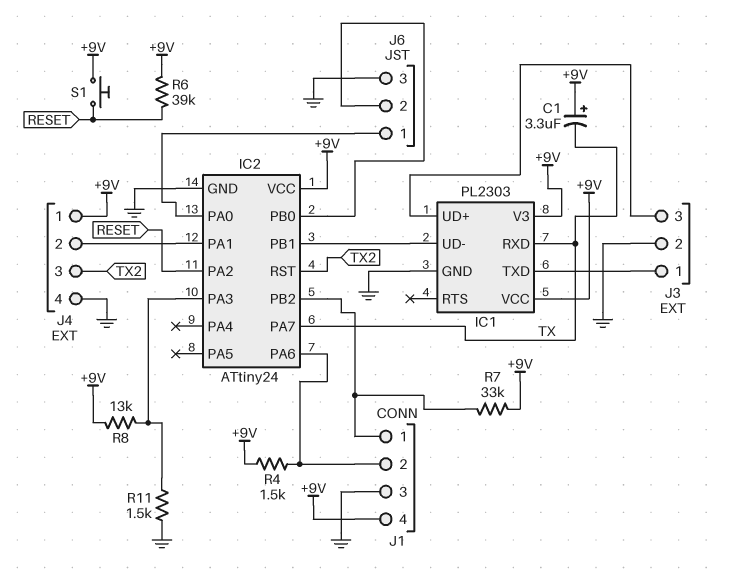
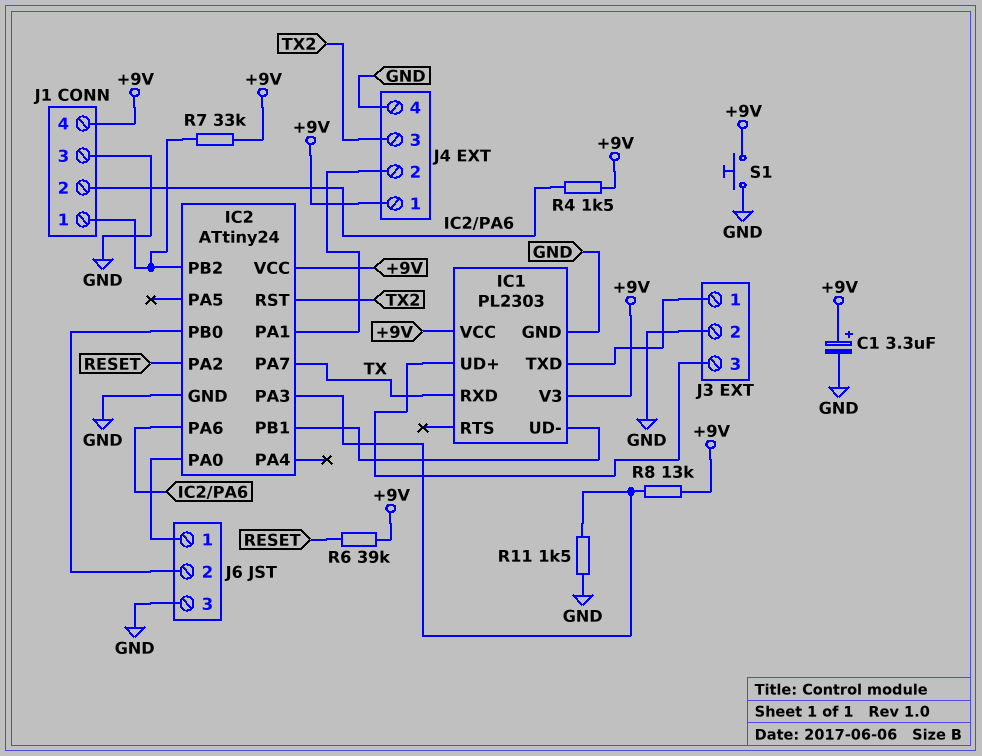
C1: 3.3uF (plus +9V, minus TX) -> 3.3uF (plus +9V, minus GND)
S1: button (+9V, RESET) -> button (+9V, GND)

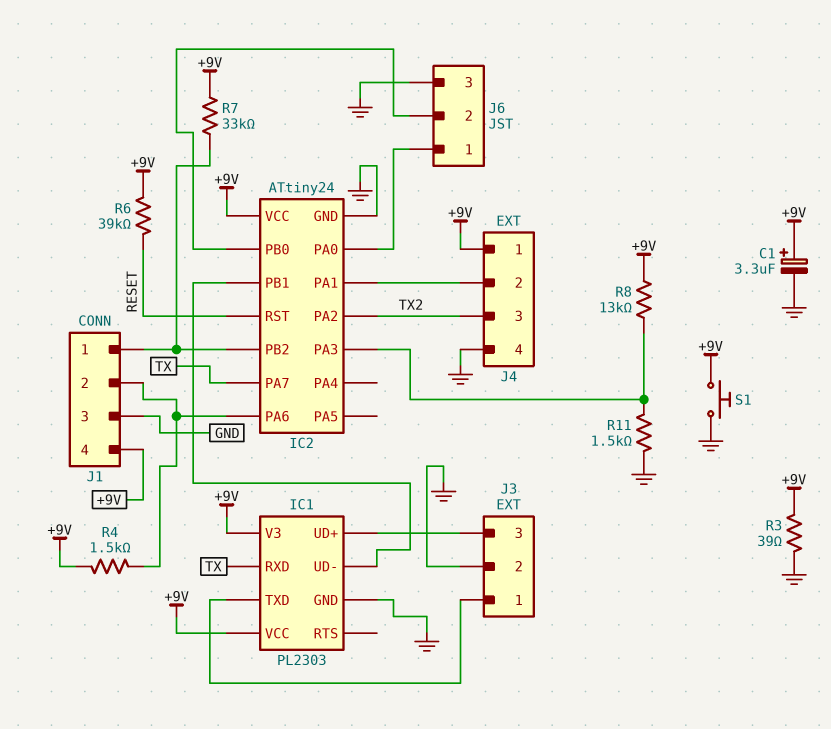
IC2 pin PA2: RESET -> TX2
IC2 pin RST: TX2 -> RESET
R3: none -> 39 (+9V, GND)

